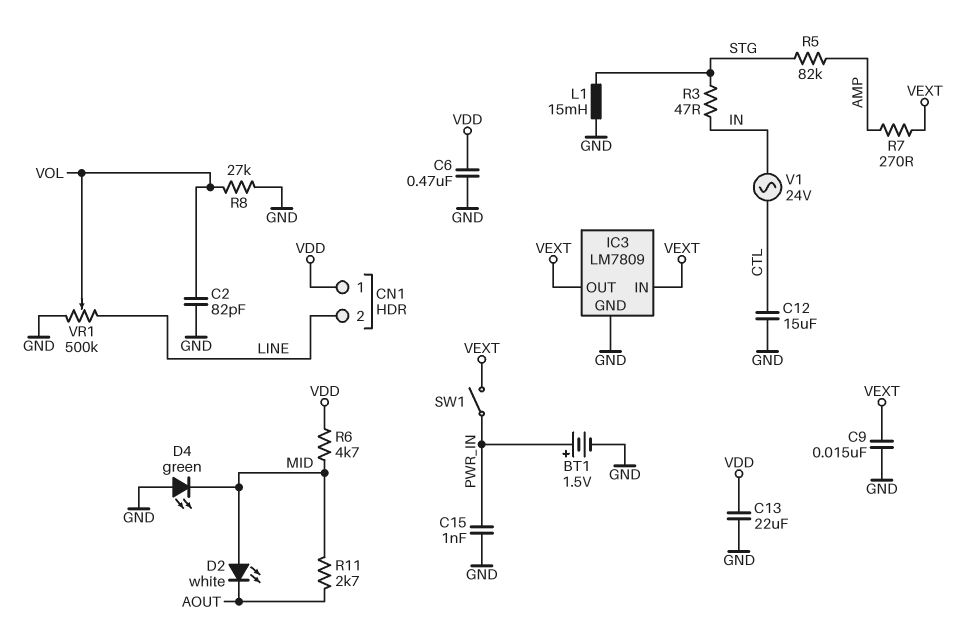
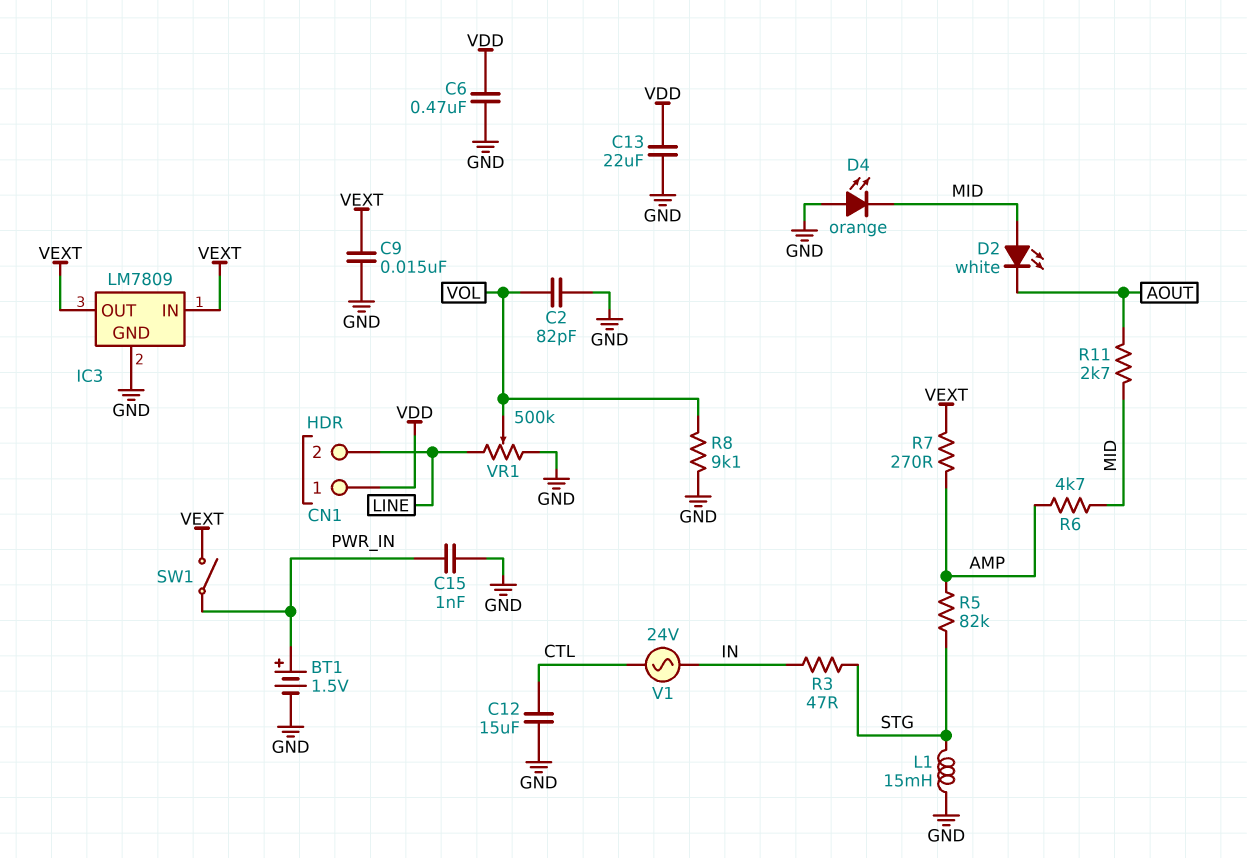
D4: LED green (A GND, K MID) -> LED orange (A GND, K MID)
R6: 4.7k (MID, VDD) -> 4.7k (AMP, MID)
R8: 27k (GND, VOL) -> 9.1k (GND, VOL)

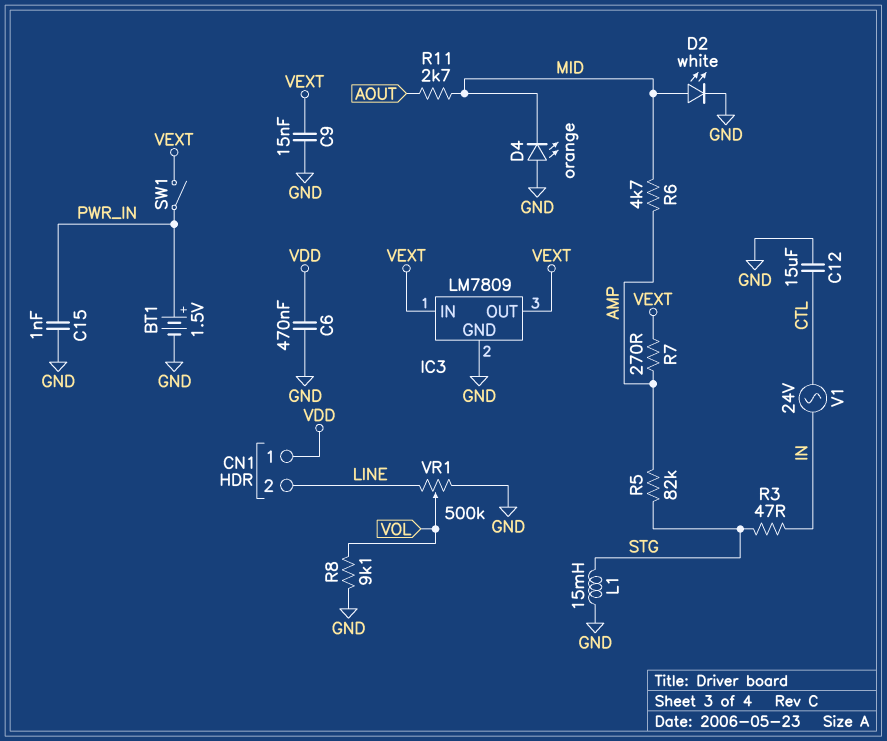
C2: 82pF (GND, VOL) -> none
C13: 22uF (GND, VDD) -> none
D2: LED white (A MID, K AOUT) -> LED white (A MID, K GND)

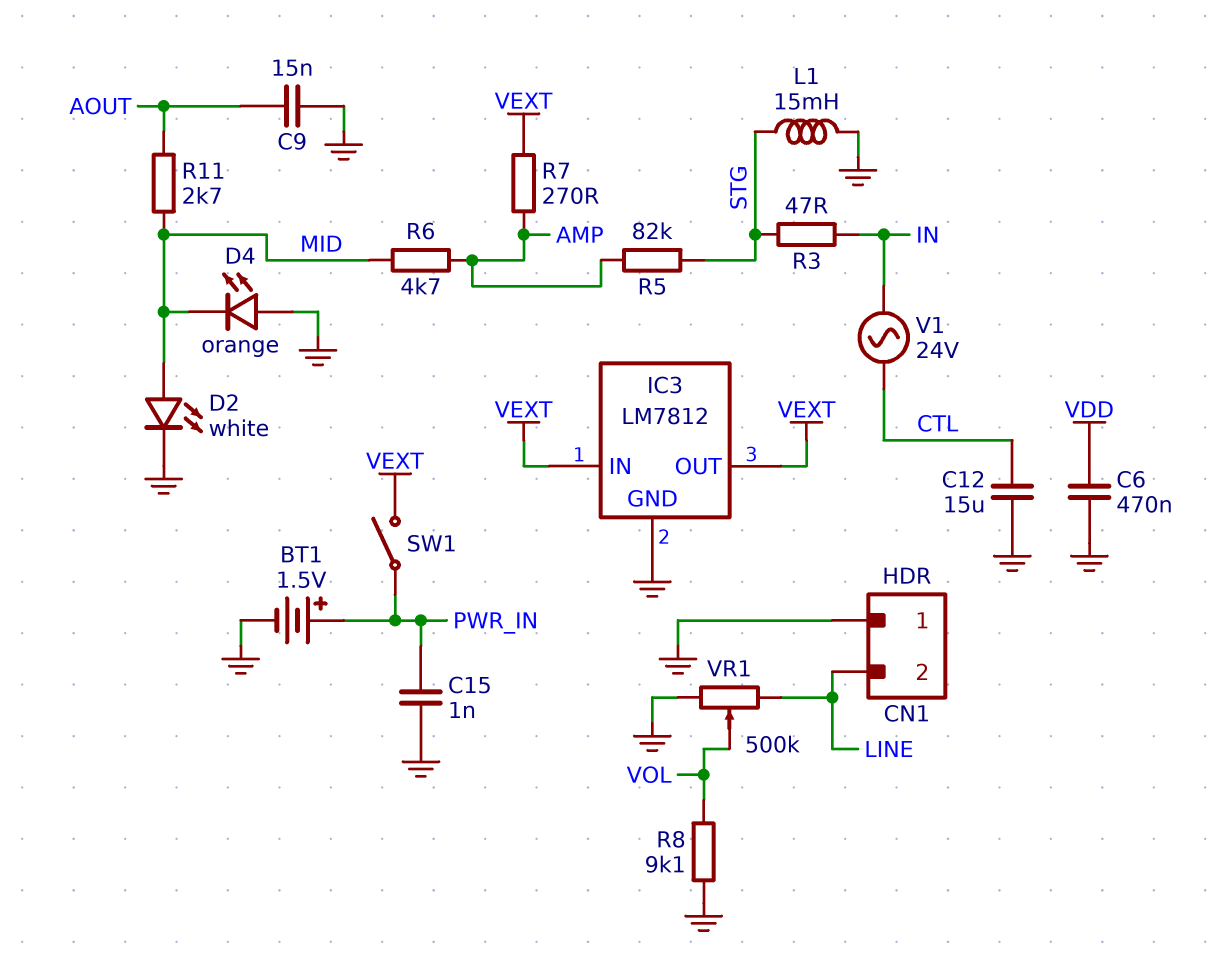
C9: 15nF (GND, VEXT) -> 15nF (AOUT, GND)
CN1 pin 1: VDD -> GND
IC3: LM7809 -> LM7812

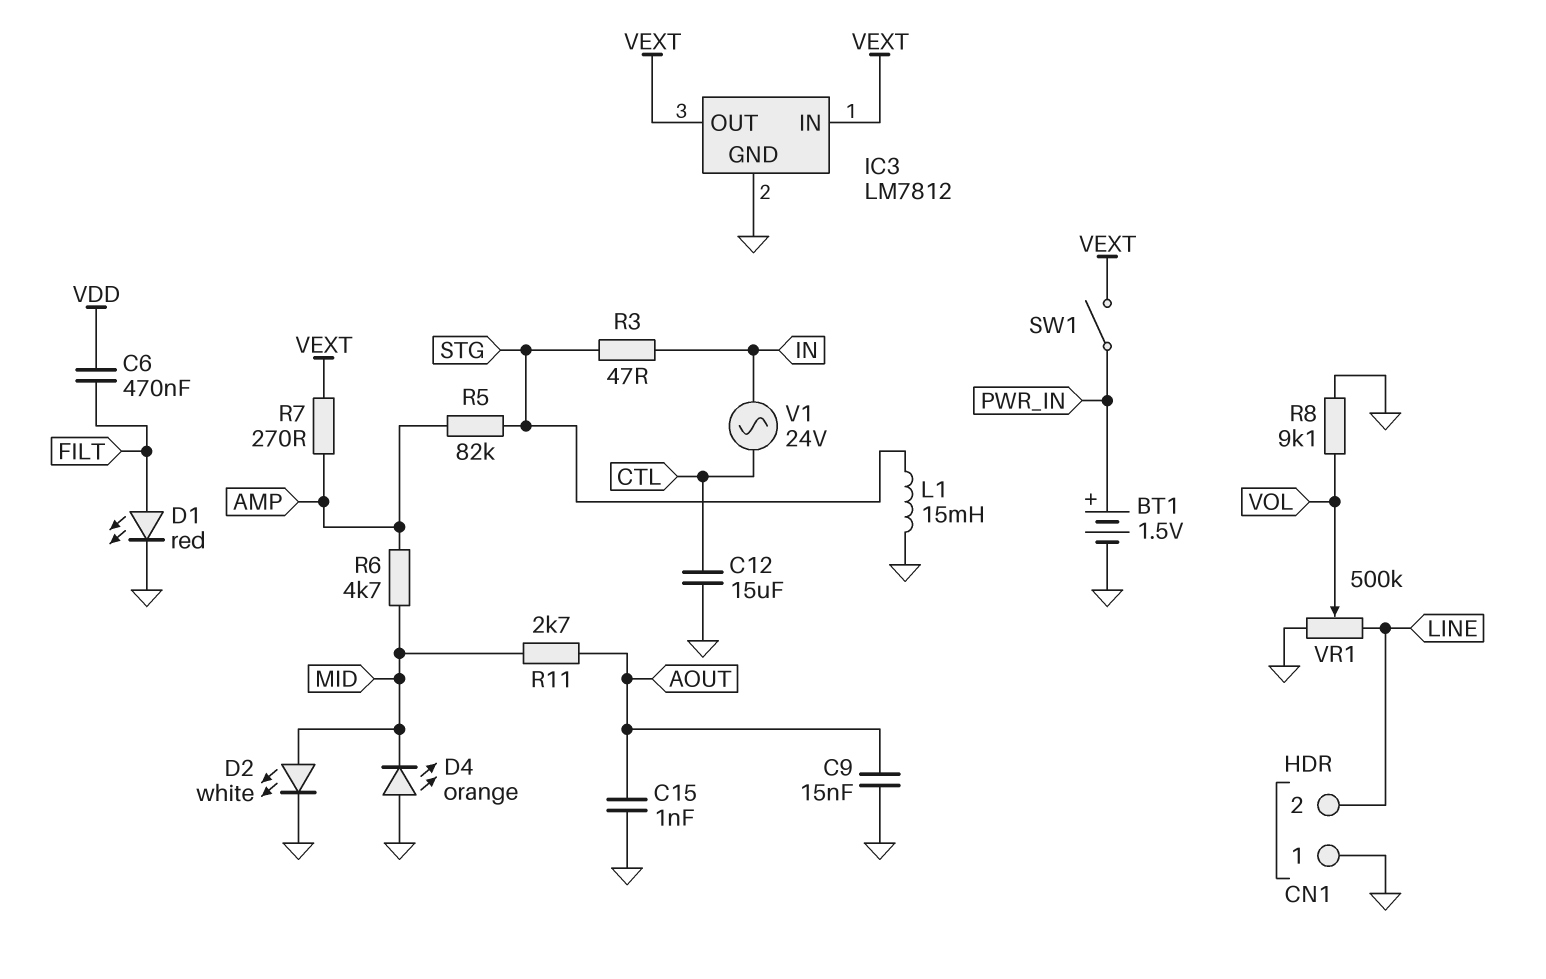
C6: 470nF (GND, VDD) -> 470nF (FILT, VDD)
C15: 1nF (GND, PWR_IN) -> 1nF (AOUT, GND)
D1: none -> LED red (A FILT, K GND)

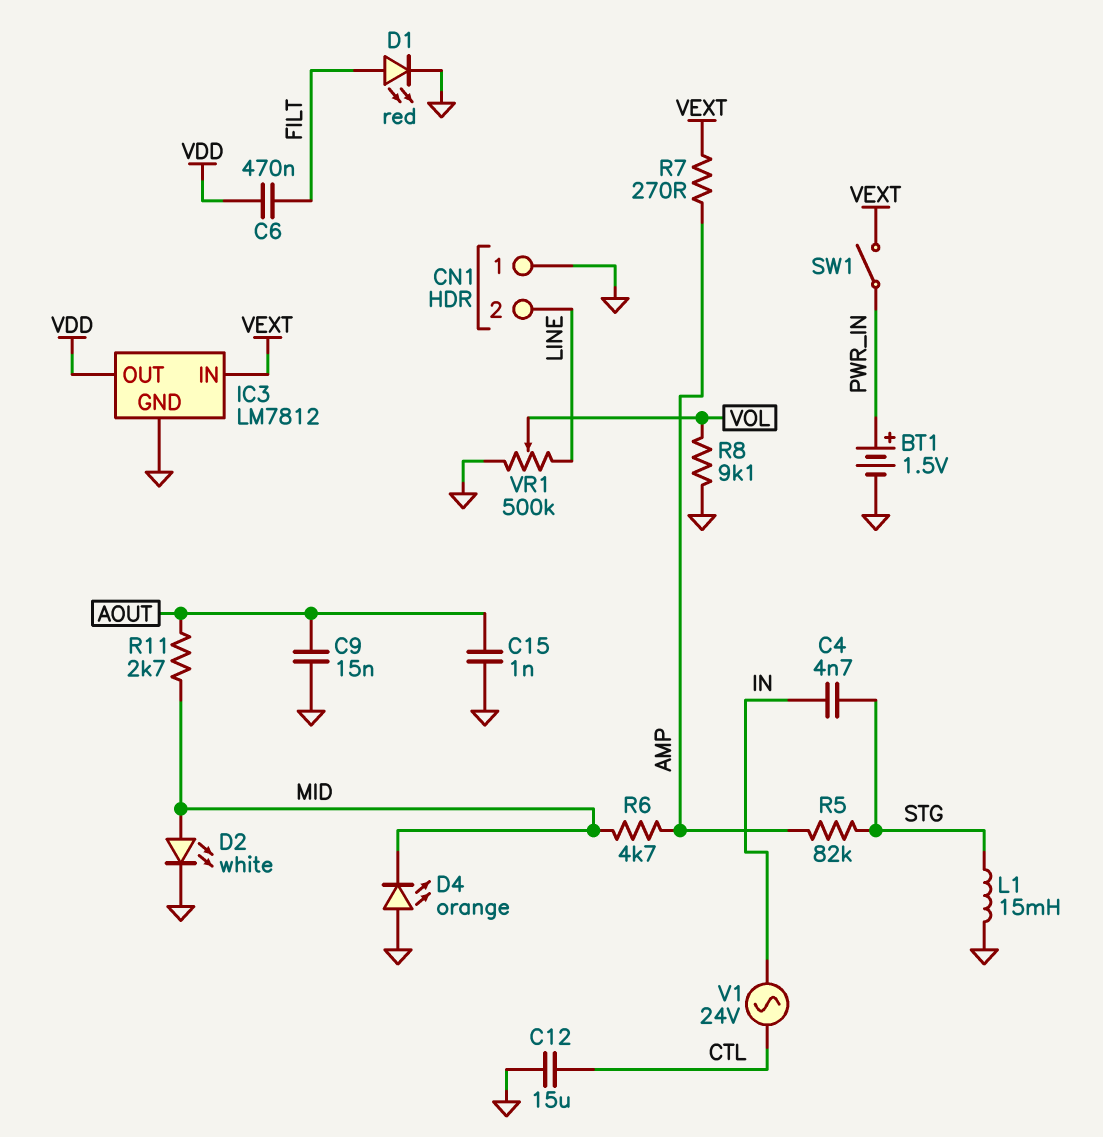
C4: none -> 4.7nF (IN, STG)
IC3 pin OUT: VEXT -> VDD
R3: 47 (IN, STG) -> none

